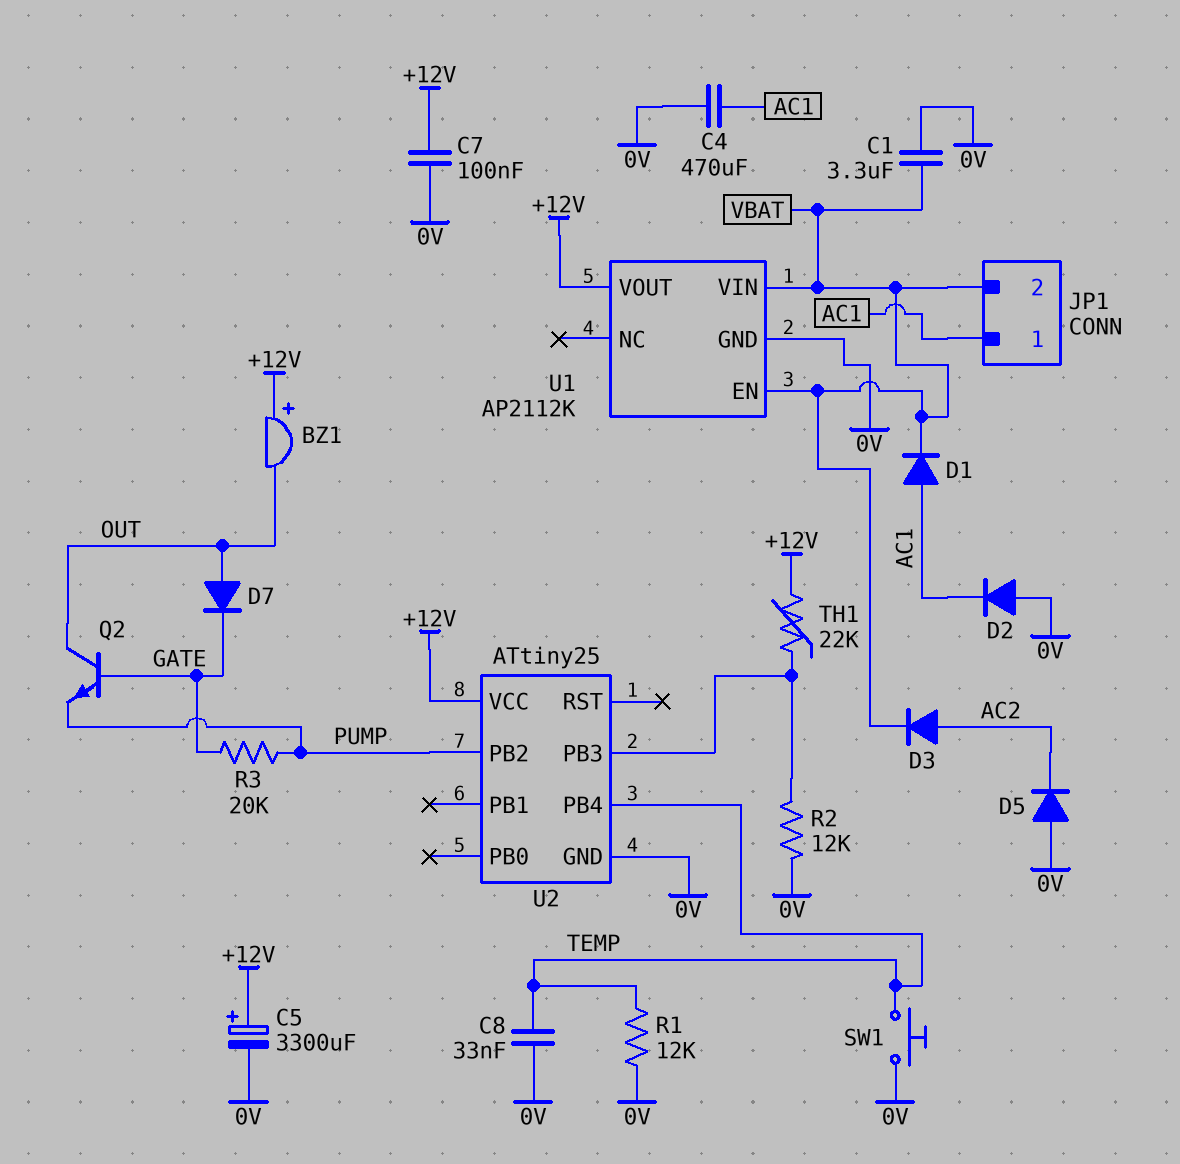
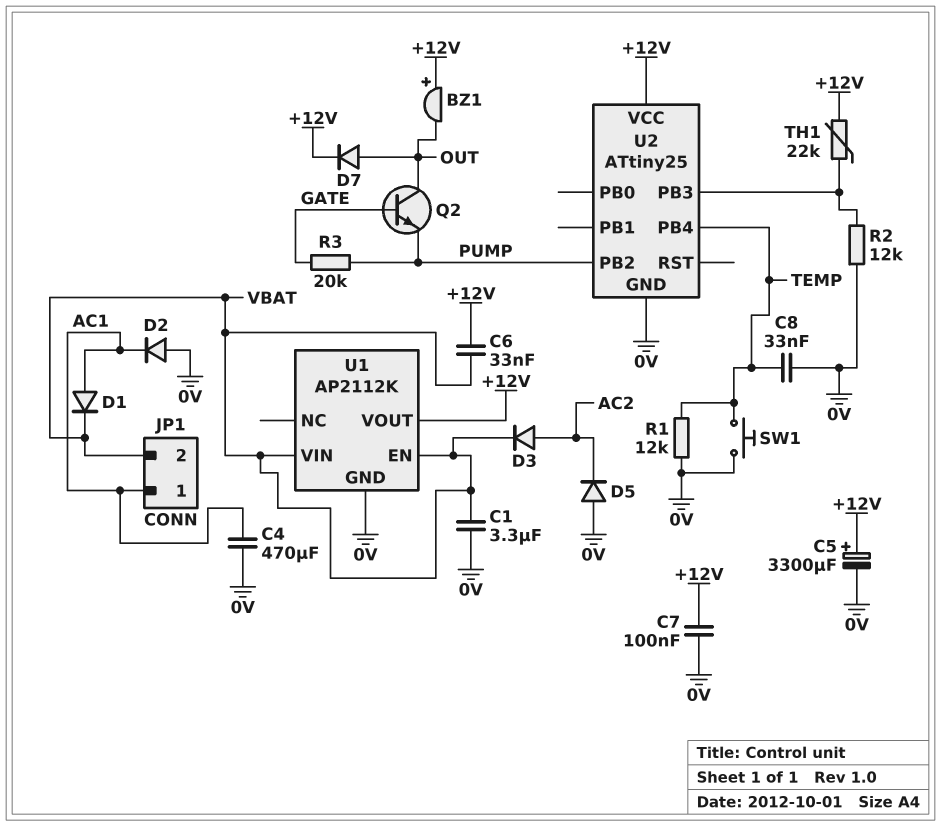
C6: none -> 33nF (+12V, VBAT)
D7: diode (A OUT, K GATE) -> diode (A OUT, K +12V)

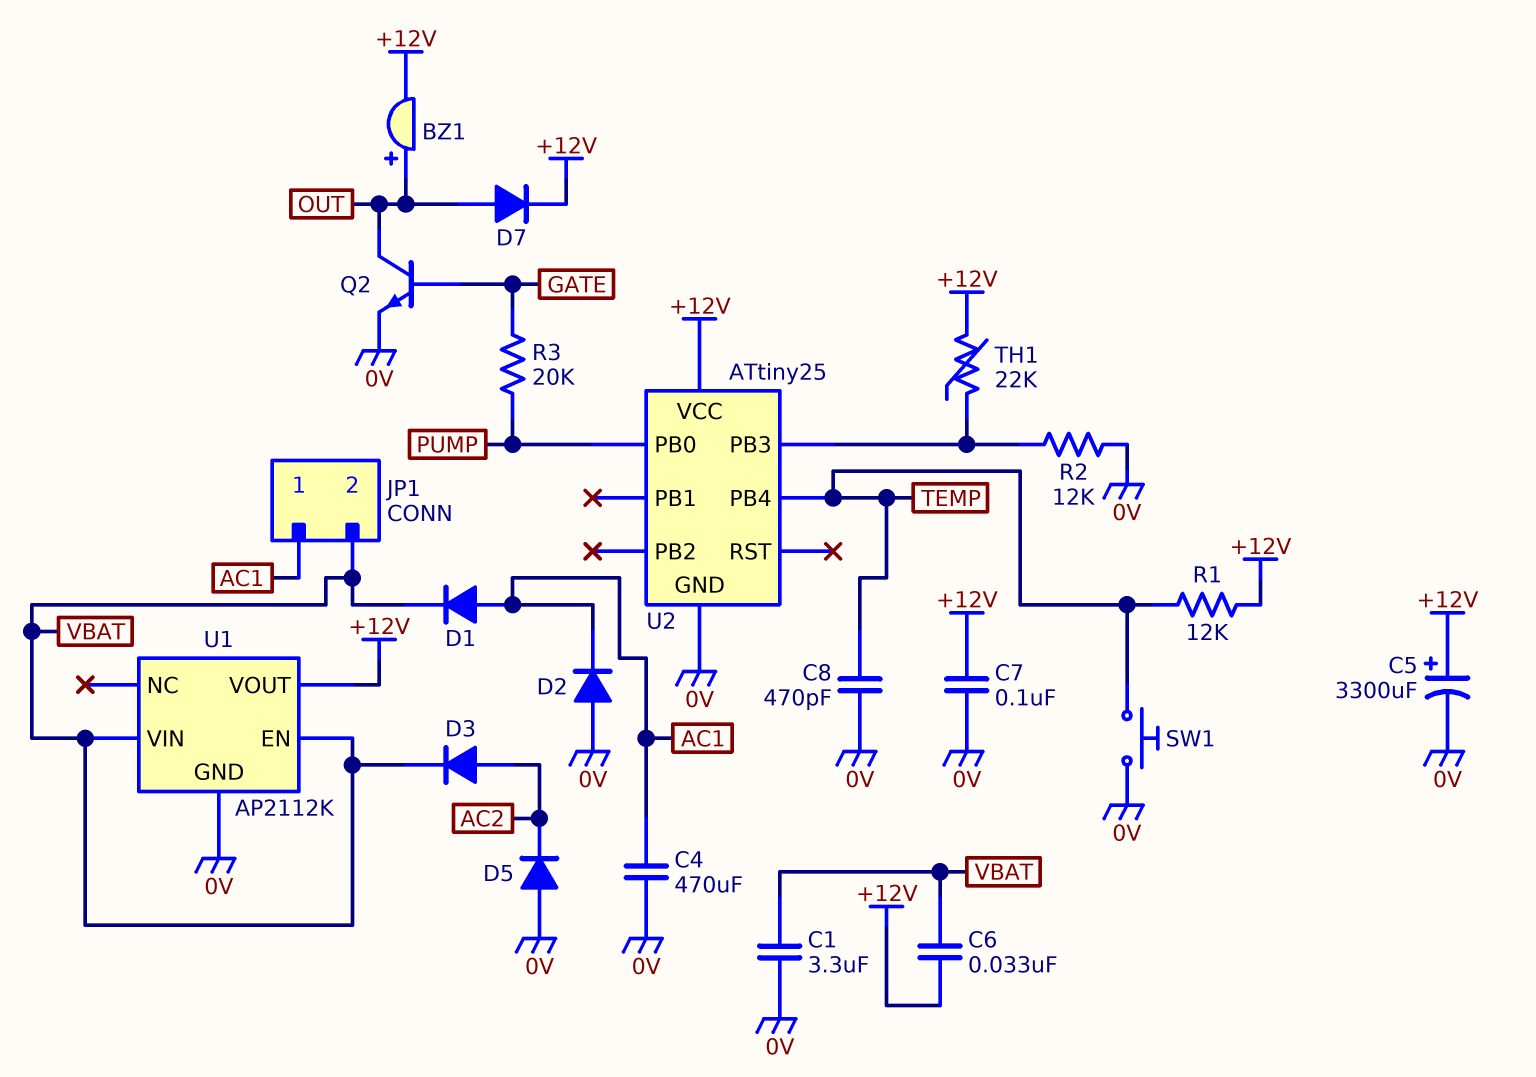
BZ1: buzzer (plus +12V, minus OUT) -> buzzer (plus OUT, minus +12V)
C8: 33nF (0V, TEMP) -> 470pF (0V, TEMP)
Q2: NPN (B GATE, C OUT, E PUMP) -> NPN (B GATE, C OUT, E 0V)
R1: 12k (0V, TEMP) -> 12k (+12V, TEMP)
U2 pin PB0: none -> PUMP
U2 pin PB2: PUMP -> none

